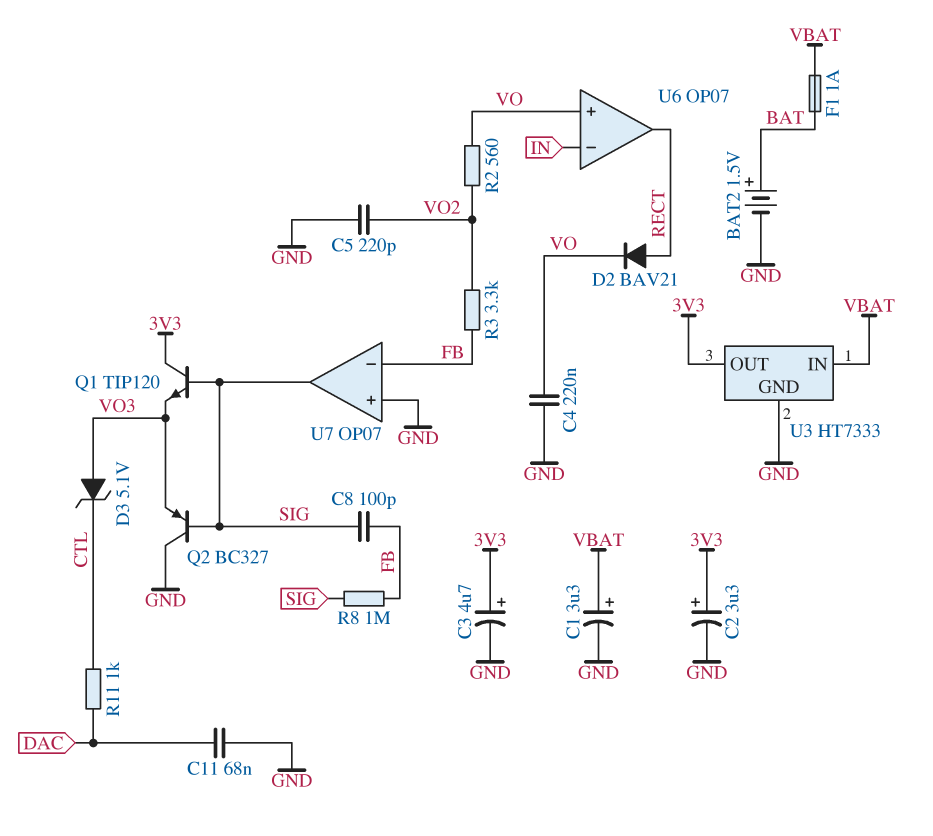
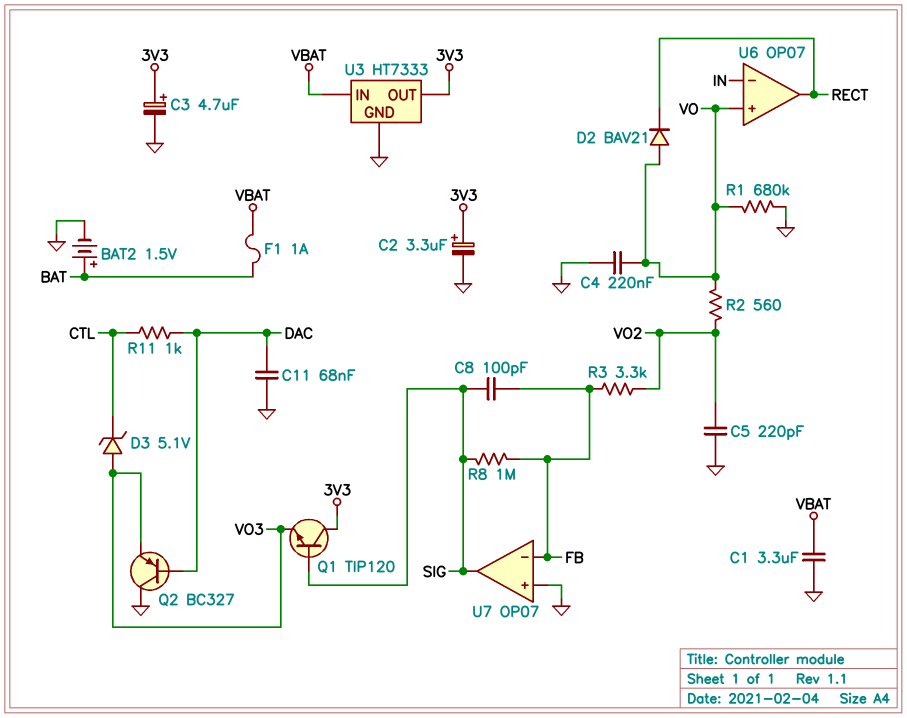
C1: 3.3uF (plus VBAT, minus GND) -> 3.3uF (GND, VBAT)
D2: diode BAV21 (A RECT, K VO) -> diode BAV21 (A VO, K RECT)
Q2: PNP BC327 (B SIG, C GND, E VO3) -> PNP BC327 (B DAC, C GND, E VO3)
R1: none -> 680k (GND, VO)

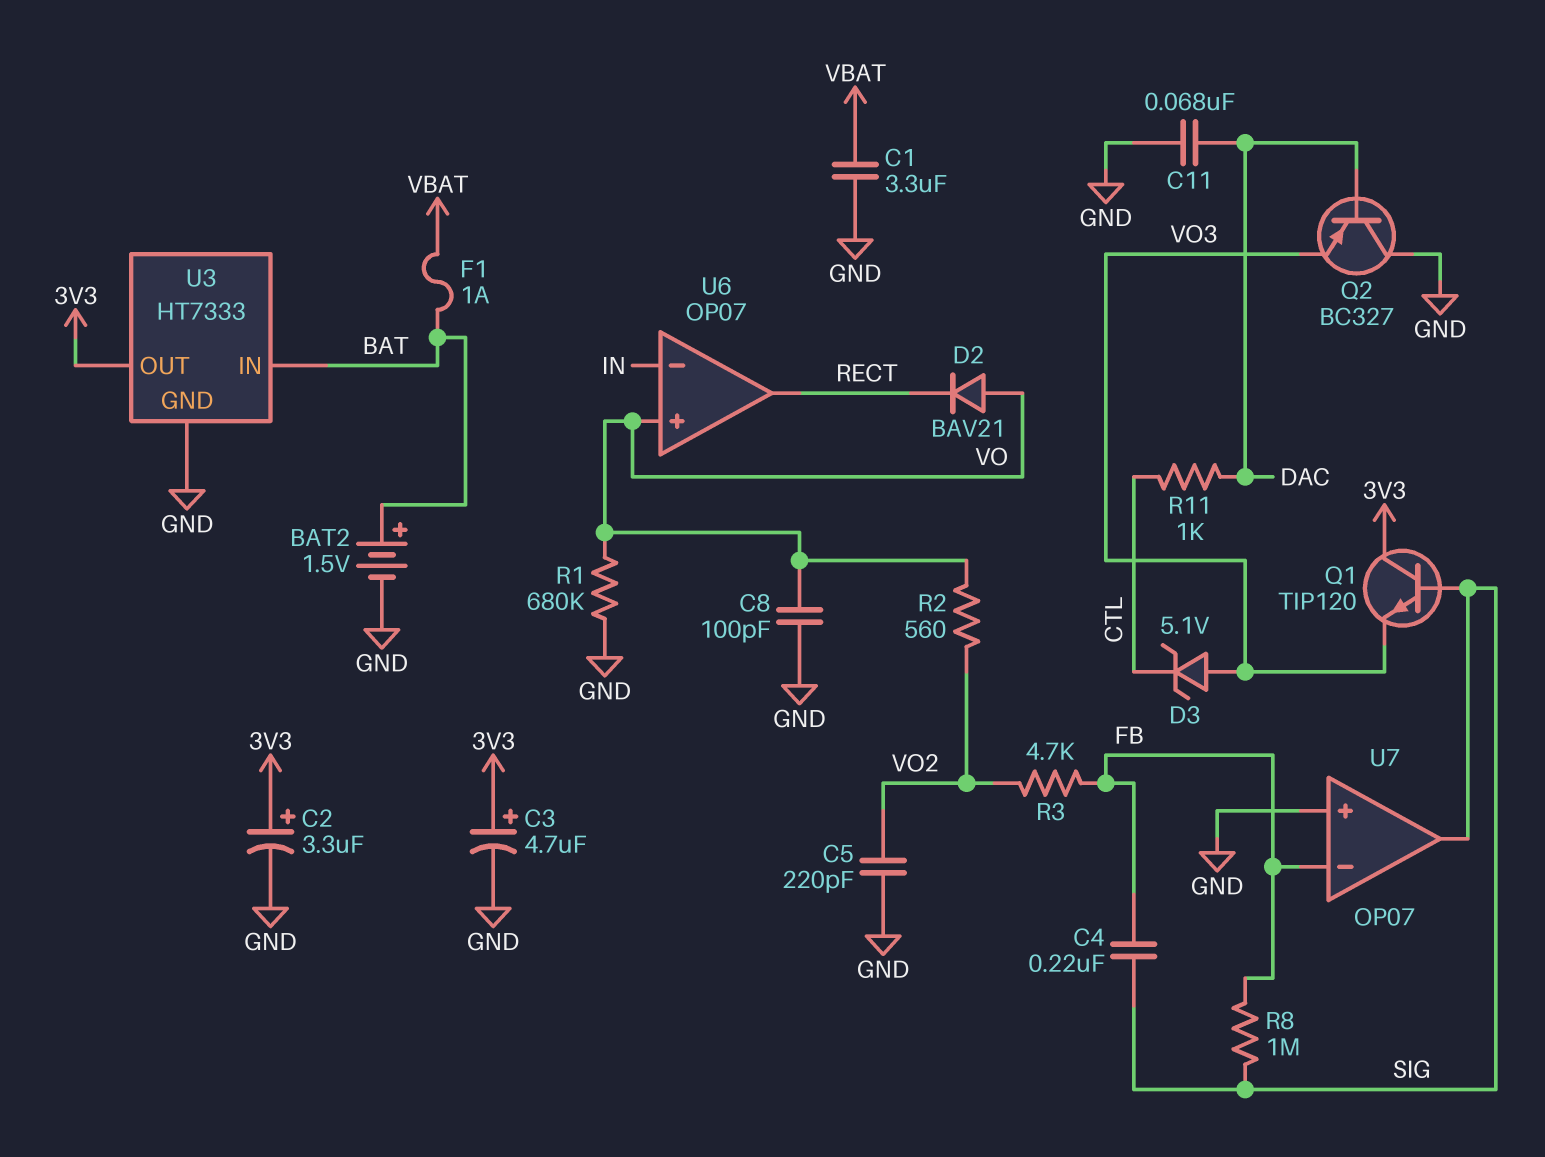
C4: 220nF (GND, VO) -> 220nF (FB, SIG)
C8: 100pF (FB, SIG) -> 100pF (GND, VO)
R3: 3.3k (FB, VO2) -> 4.7k (FB, VO2)
U3 pin IN: VBAT -> BAT

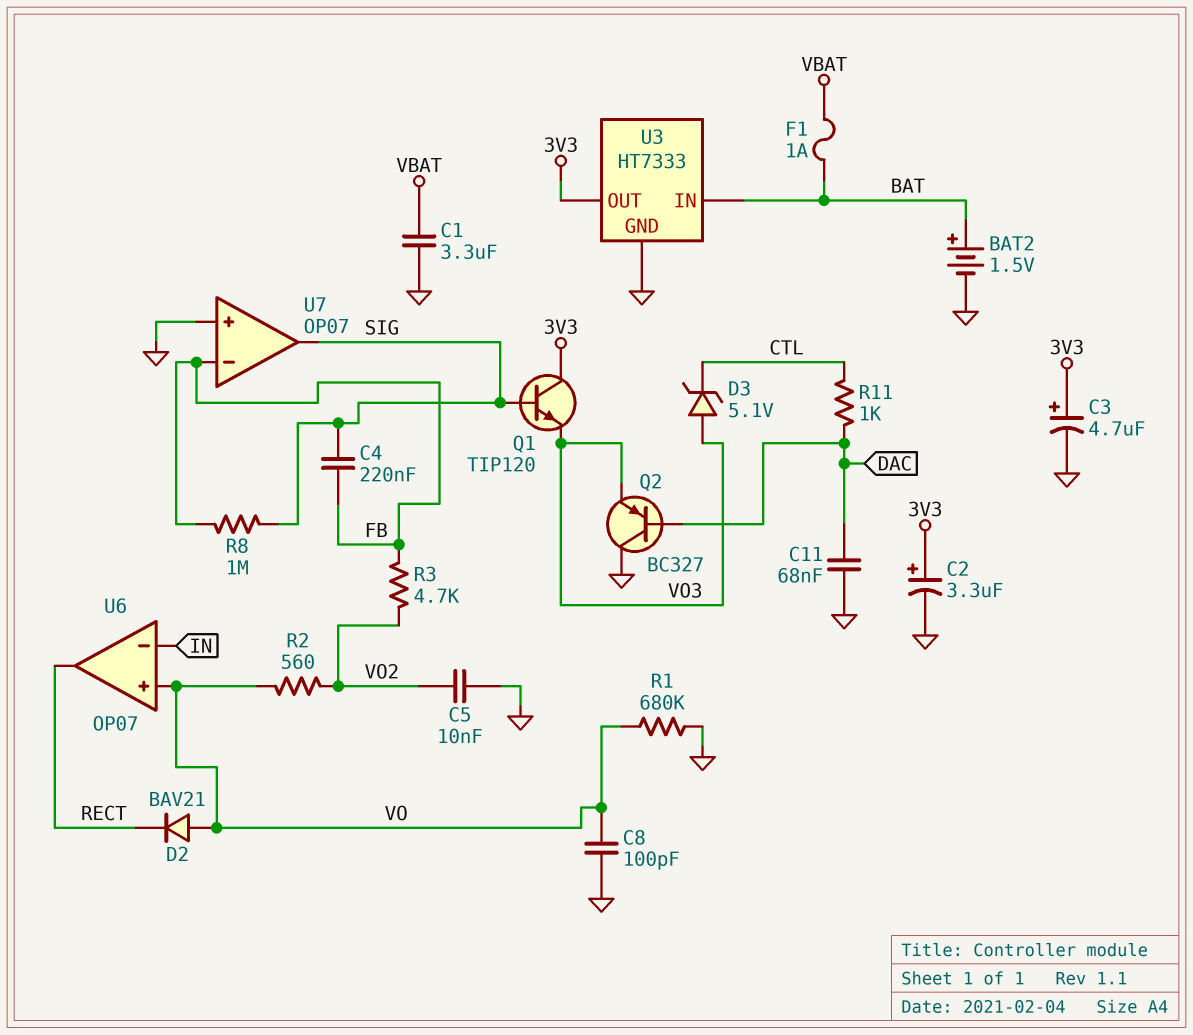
C5: 220pF (GND, VO2) -> 10nF (GND, VO2)

